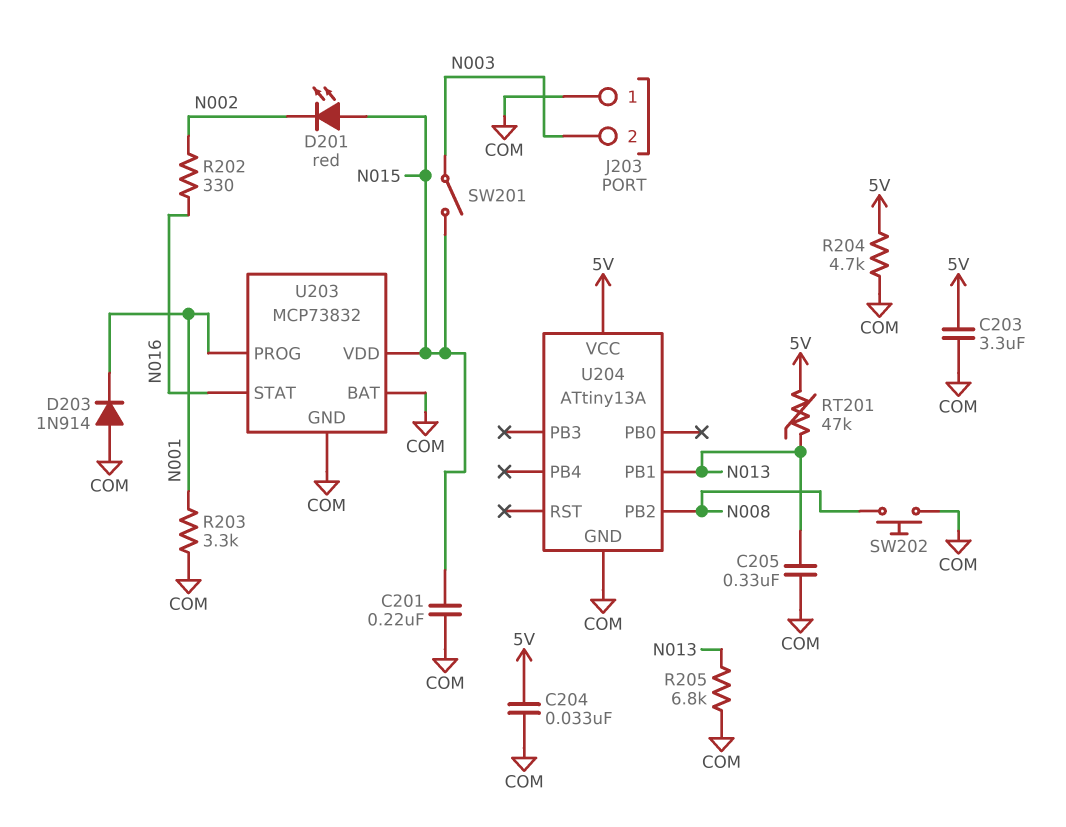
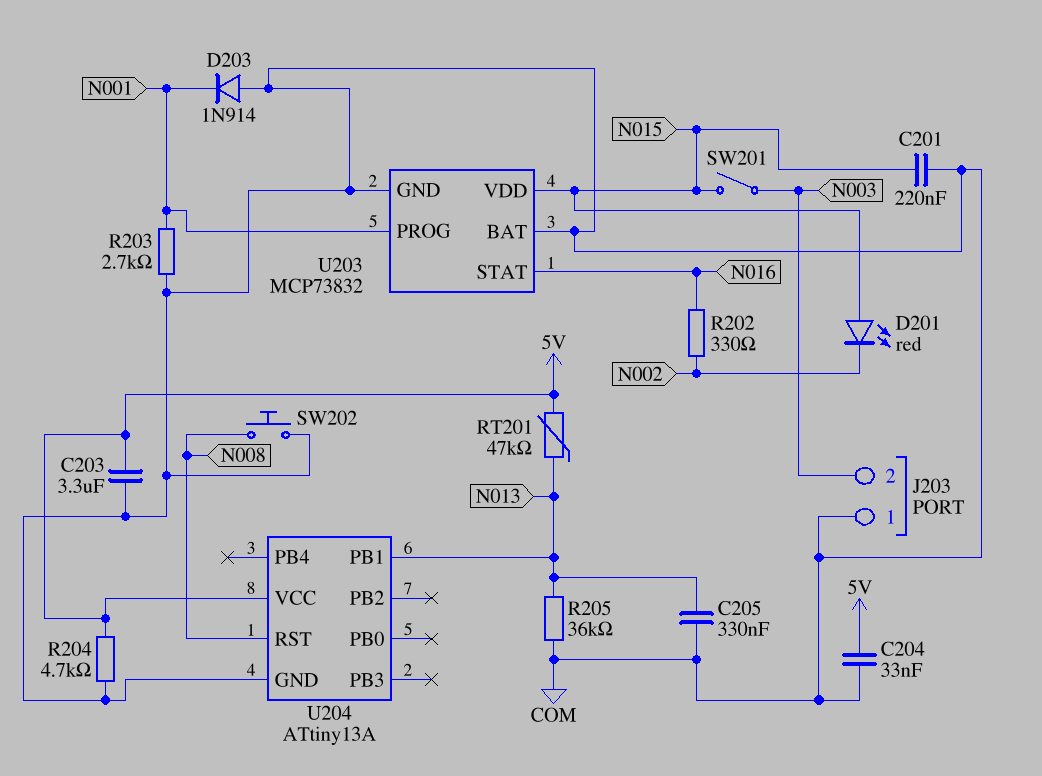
R203: 3.3k (COM, N001) -> 2.7k (COM, N001)
R205: 6.8k (COM, N013) -> 36k (COM, N013)
U204 pin PB2: N008 -> none
U204 pin RST: none -> N008

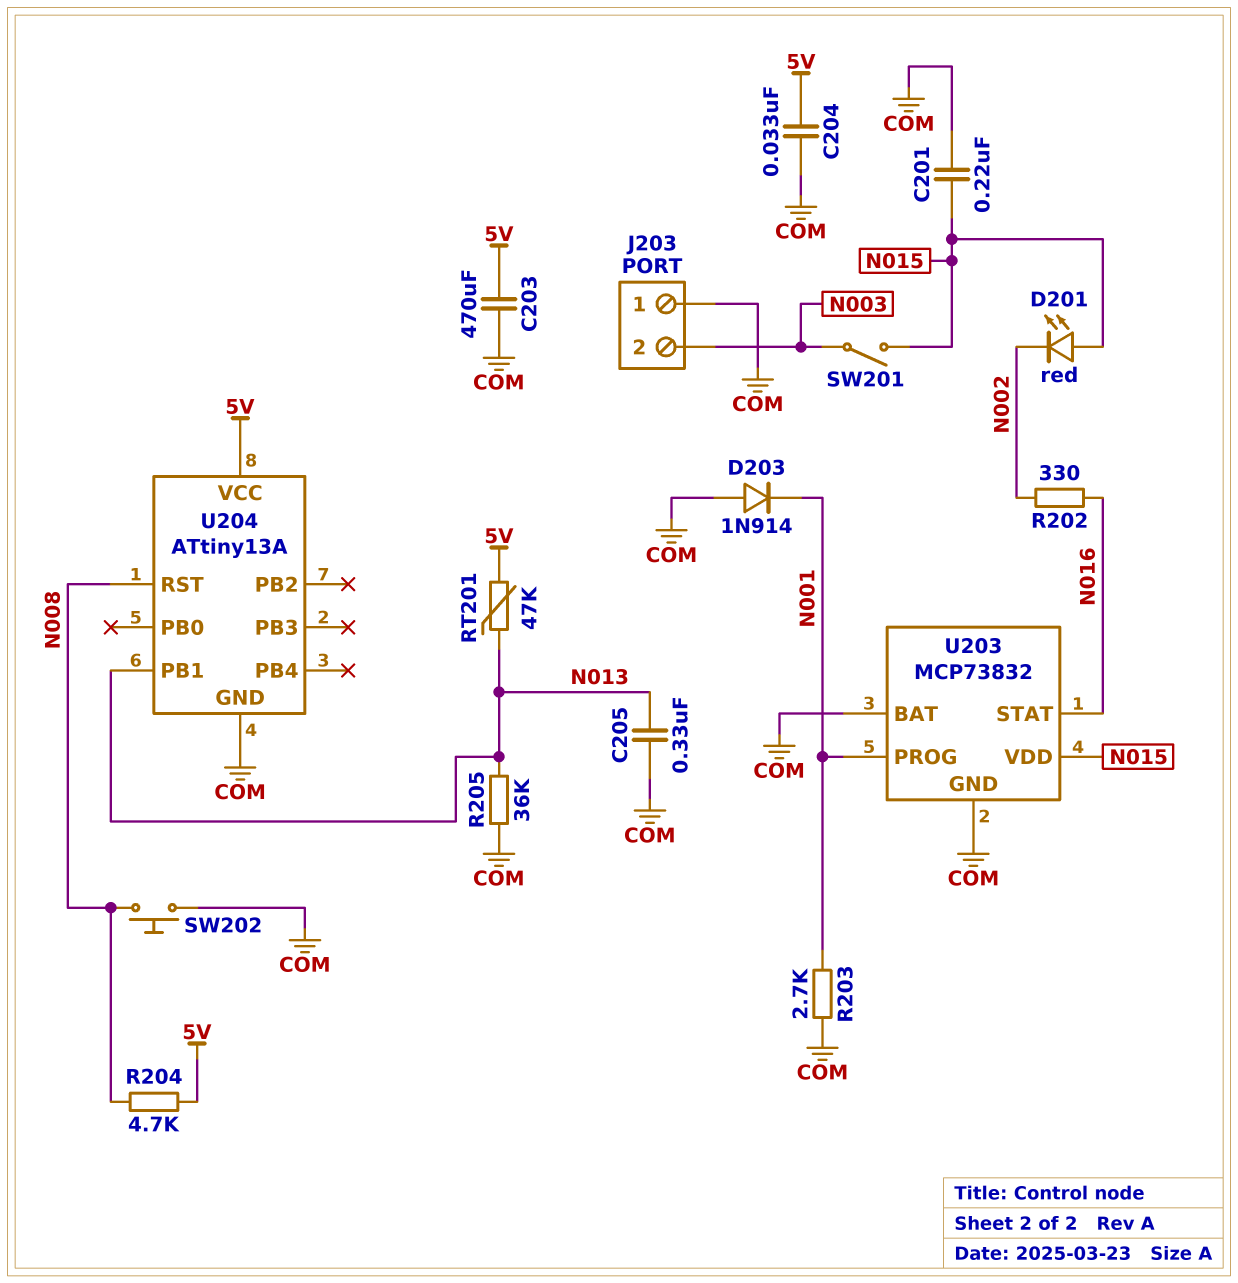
C203: 3.3uF (5V, COM) -> 470uF (5V, COM)
R204: 4.7k (5V, COM) -> 4.7k (5V, N008)

